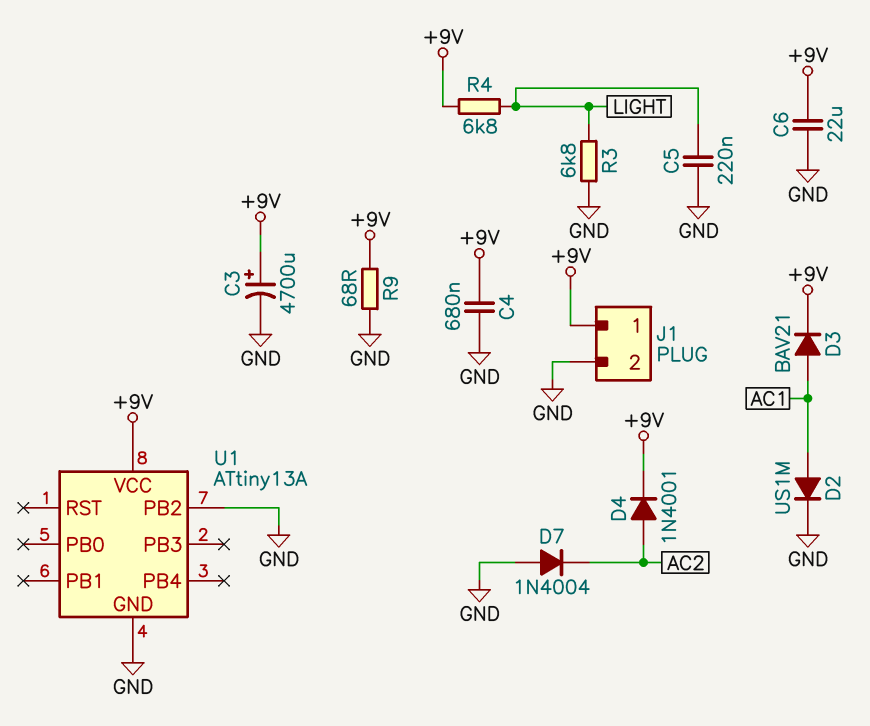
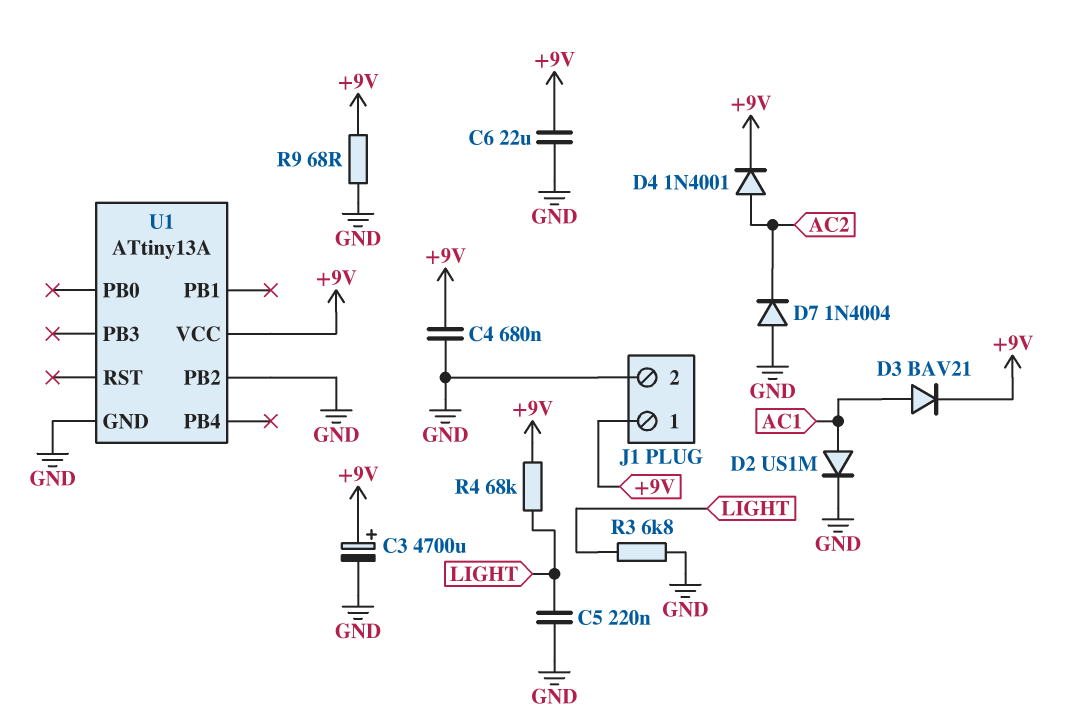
R4: 6.8k (+9V, LIGHT) -> 68k (+9V, LIGHT)

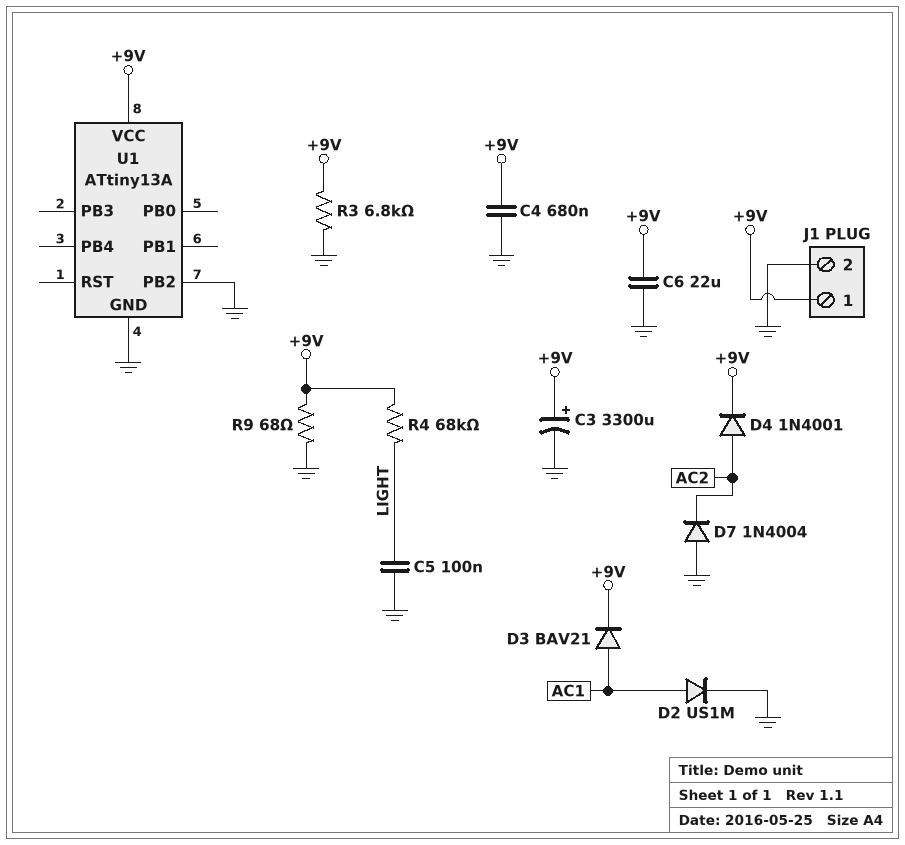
C3: 4700uF (plus +9V, minus GND) -> 3300uF (plus +9V, minus GND)
C5: 220nF (GND, LIGHT) -> 100nF (GND, LIGHT)
R3: 6.8k (GND, LIGHT) -> 6.8k (+9V, GND)

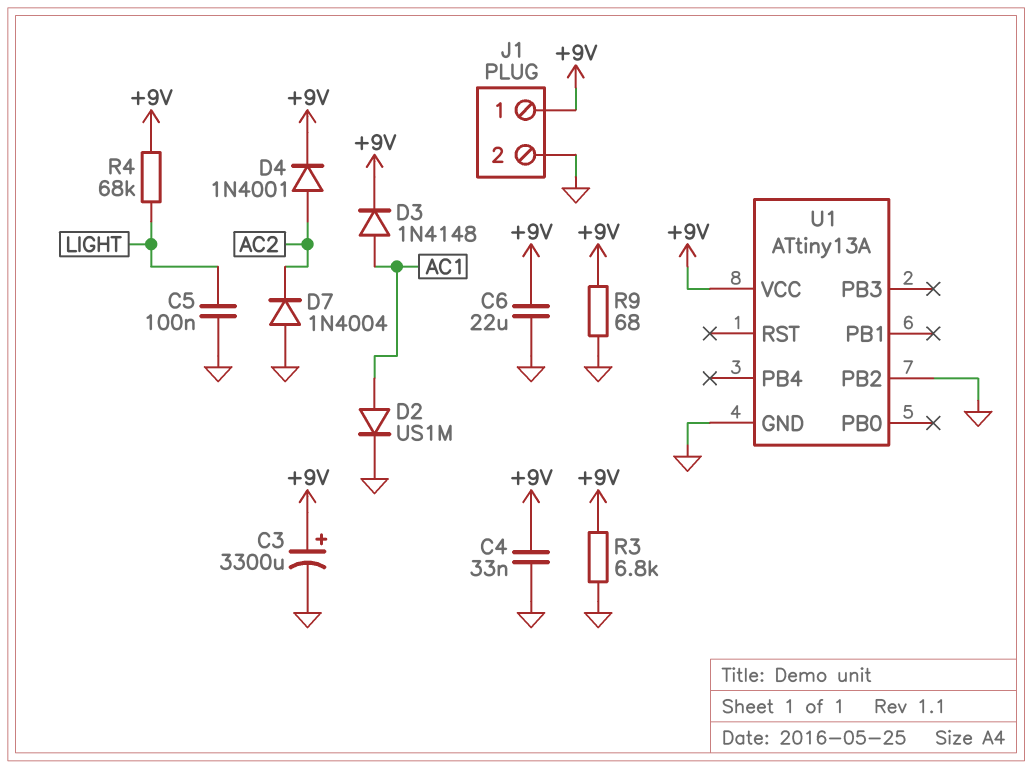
C4: 680nF (+9V, GND) -> 33nF (+9V, GND)
D3: diode BAV21 (A AC1, K +9V) -> diode 1N4148 (A AC1, K +9V)

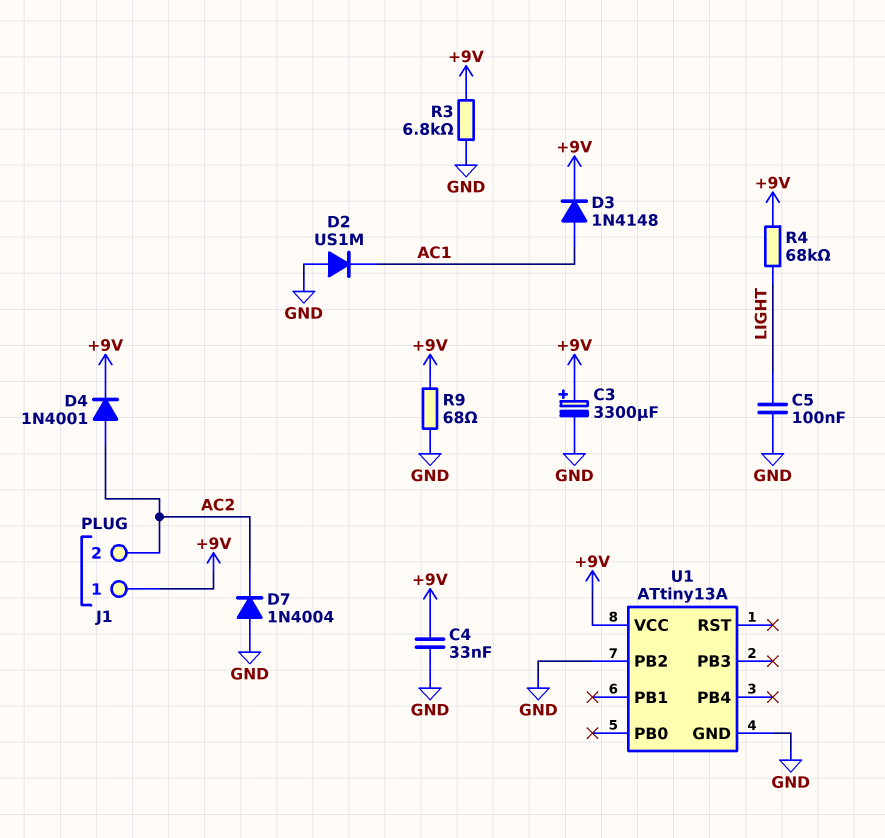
C6: 22uF (+9V, GND) -> none
D2: diode US1M (A AC1, K GND) -> diode US1M (A GND, K AC1)
J1 pin 2: GND -> AC2

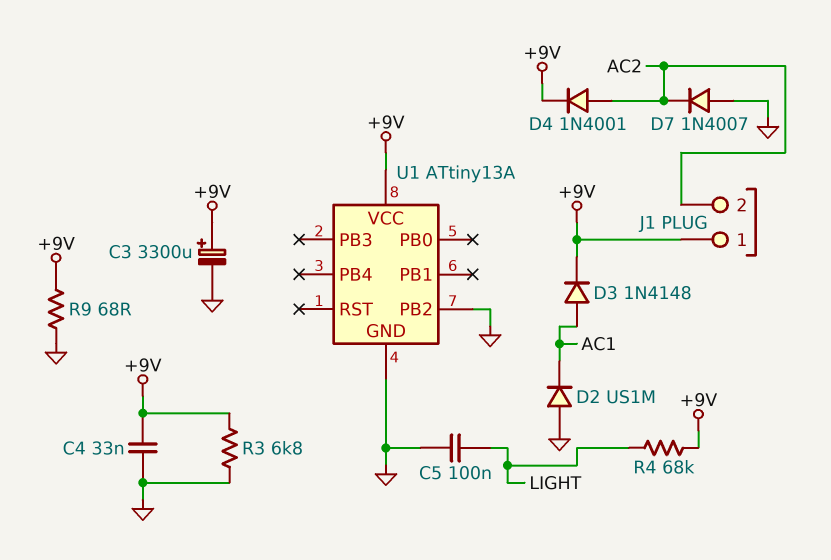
D7: diode 1N4004 (A GND, K AC2) -> diode 1N4007 (A GND, K AC2)

